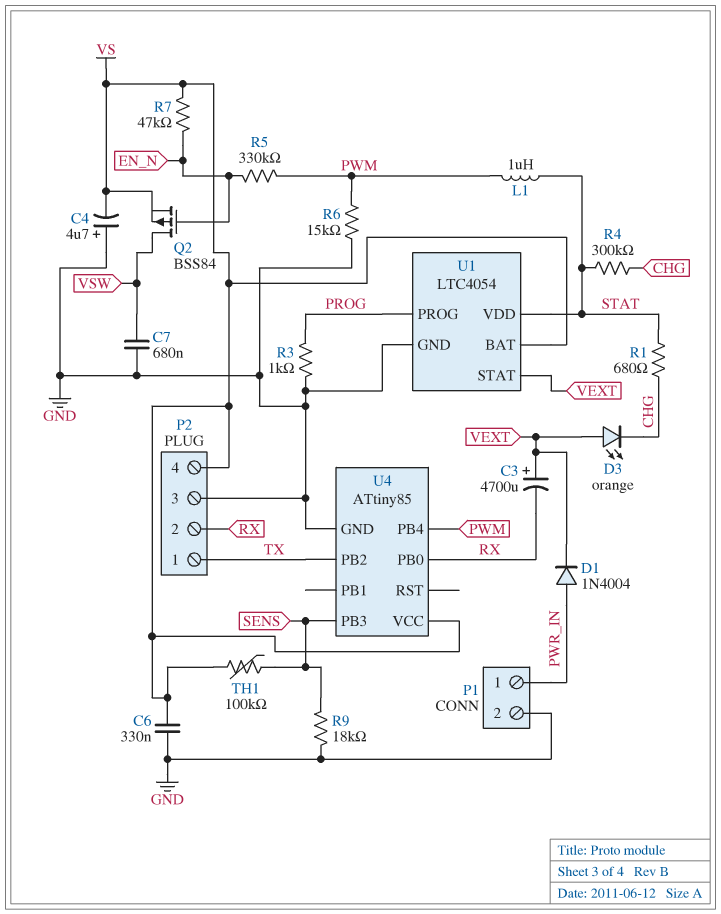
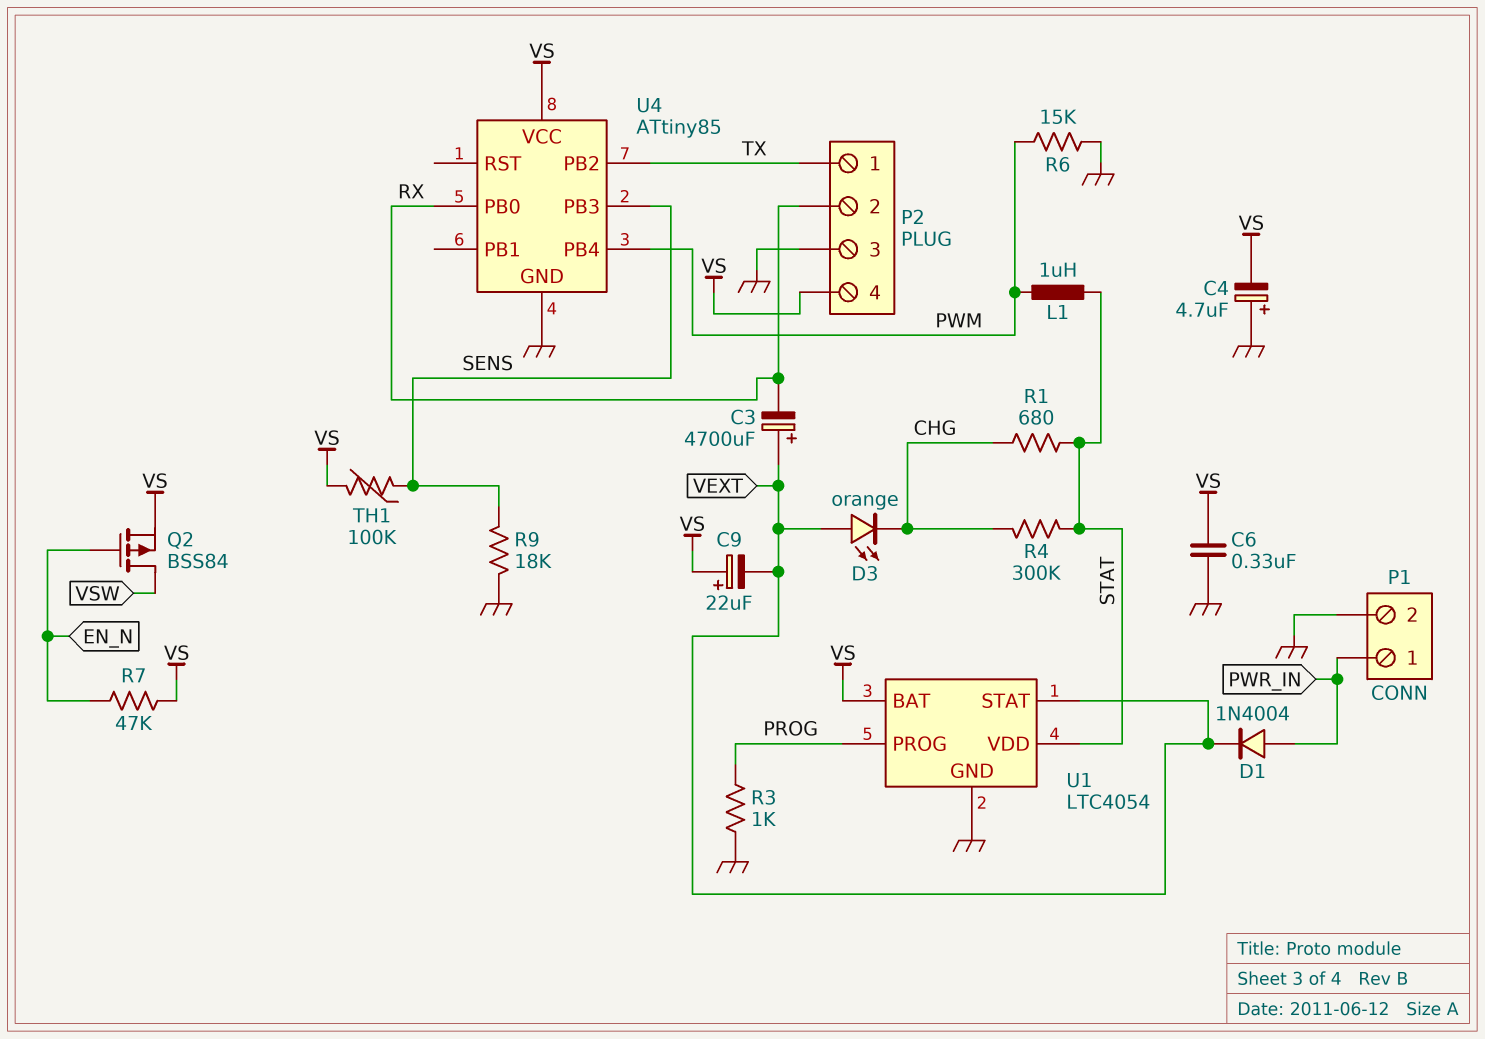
C7: 680nF (GND, VSW) -> none
C9: none -> 22uF (plus VS, minus VEXT)
R5: 330k (EN_N, PWM) -> none

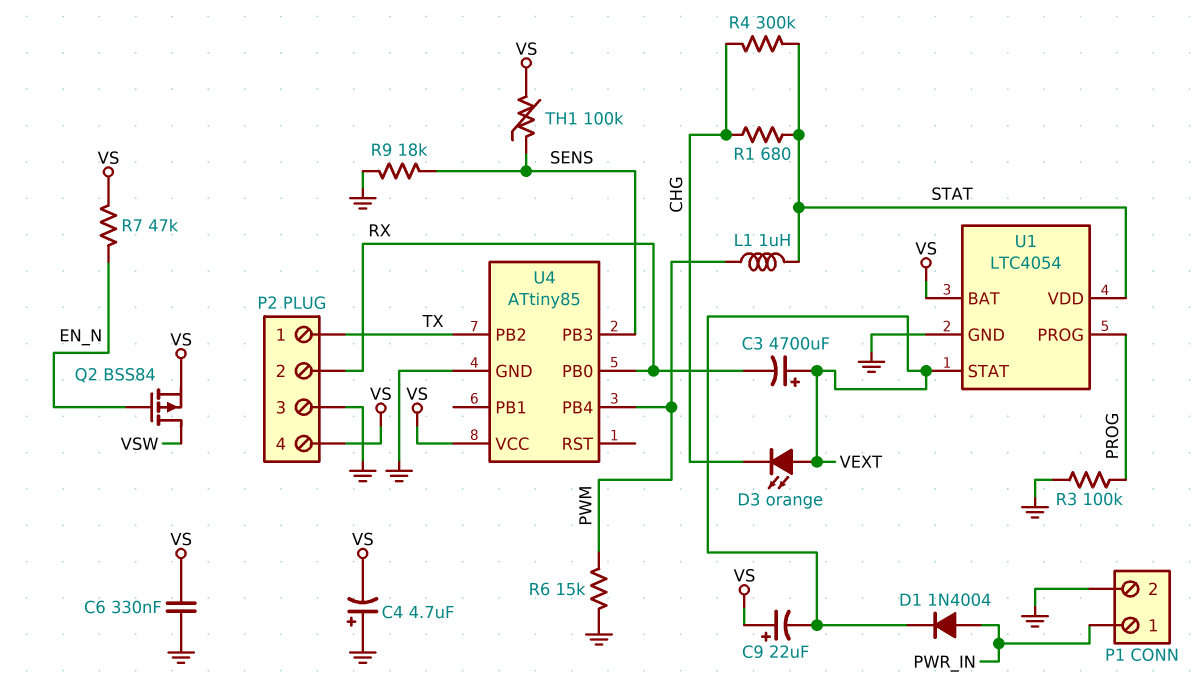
R3: 1k (GND, PROG) -> 100k (GND, PROG)

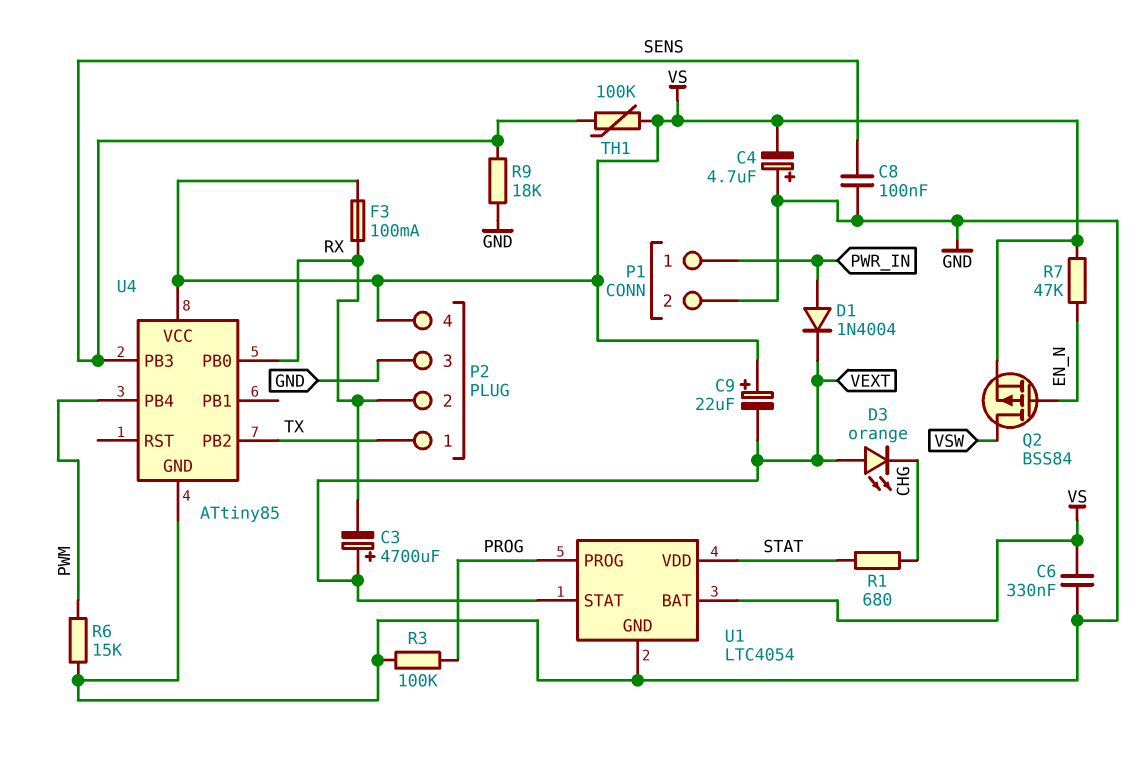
C8: none -> 100nF (GND, SENS)
F3: none -> 100mA (RX, VS)
L1: 1uH (PWM, STAT) -> none
R4: 300k (CHG, STAT) -> none

